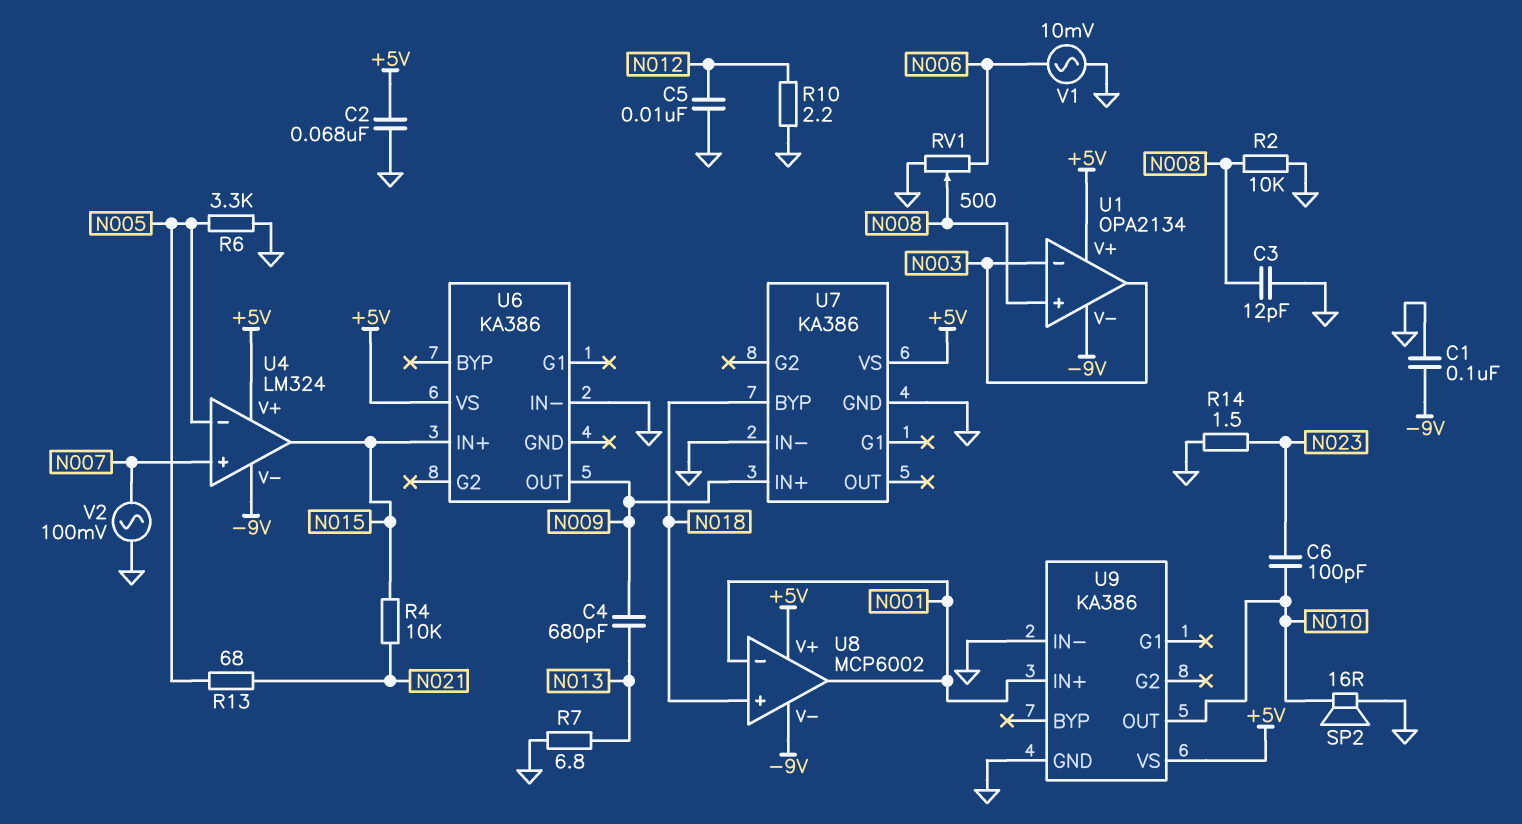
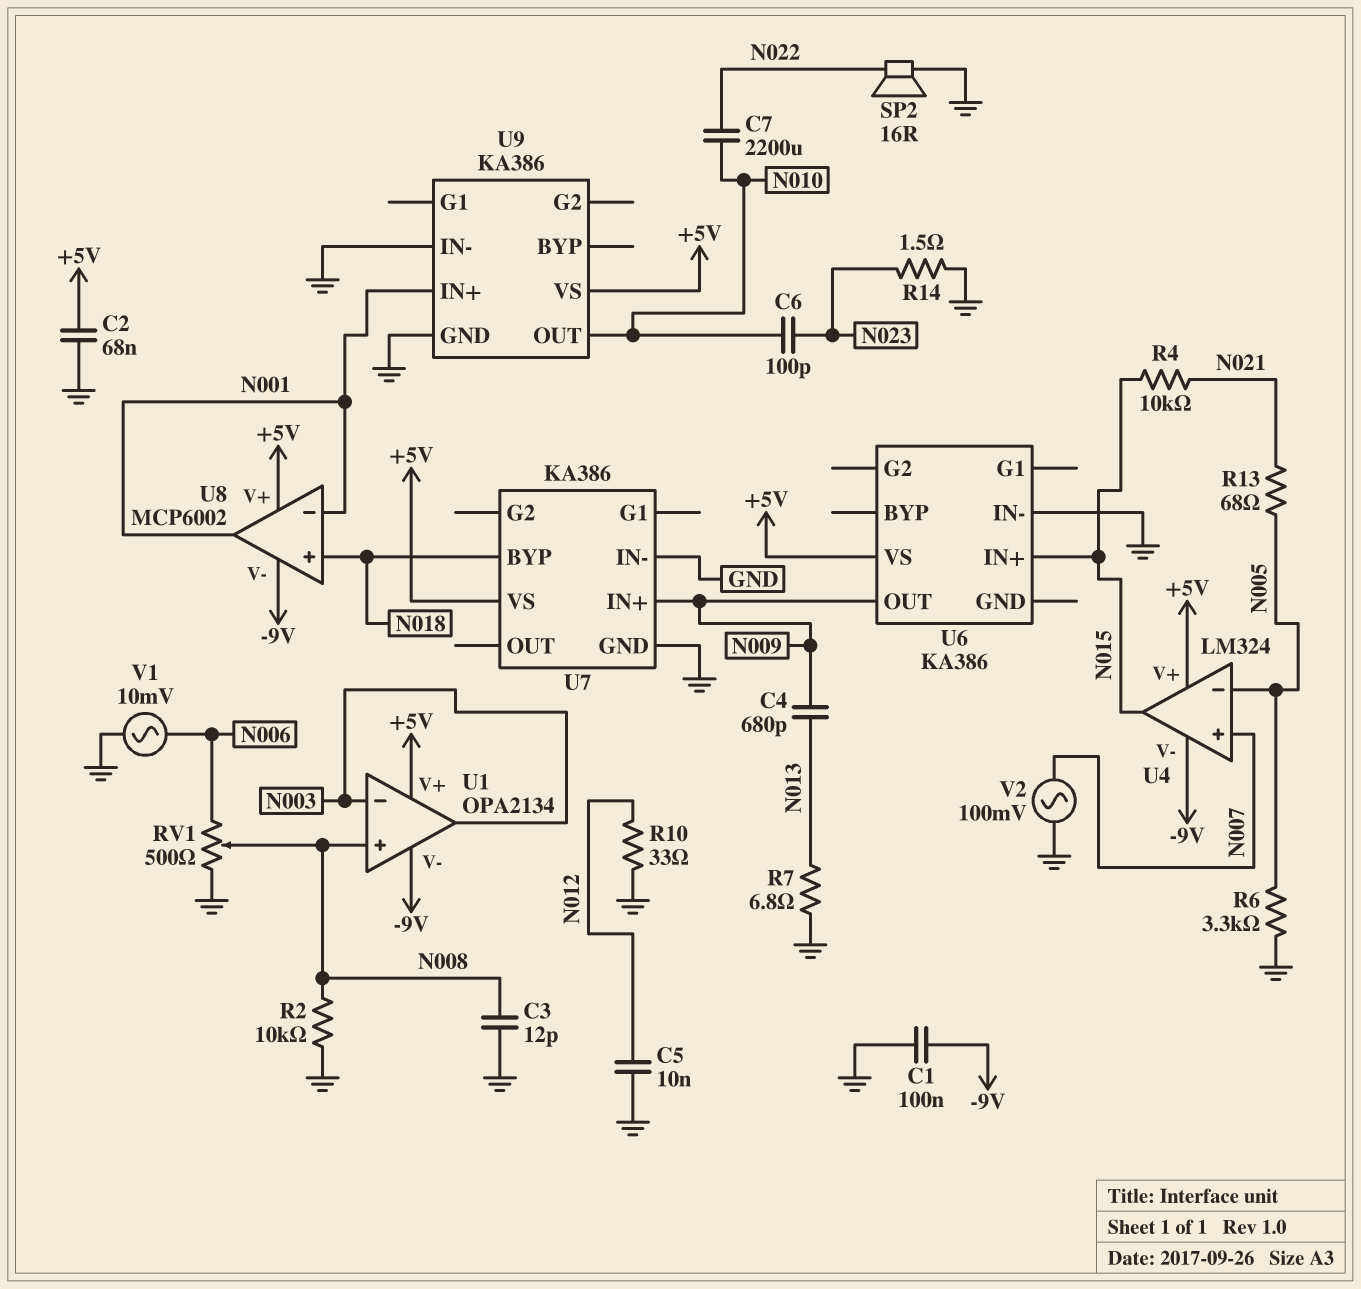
C7: none -> 2200uF (N010, N022)
R10: 2.2 (GND, N012) -> 33 (GND, N012)
SP2: speaker 16R (GND, N010) -> speaker 16R (GND, N022)

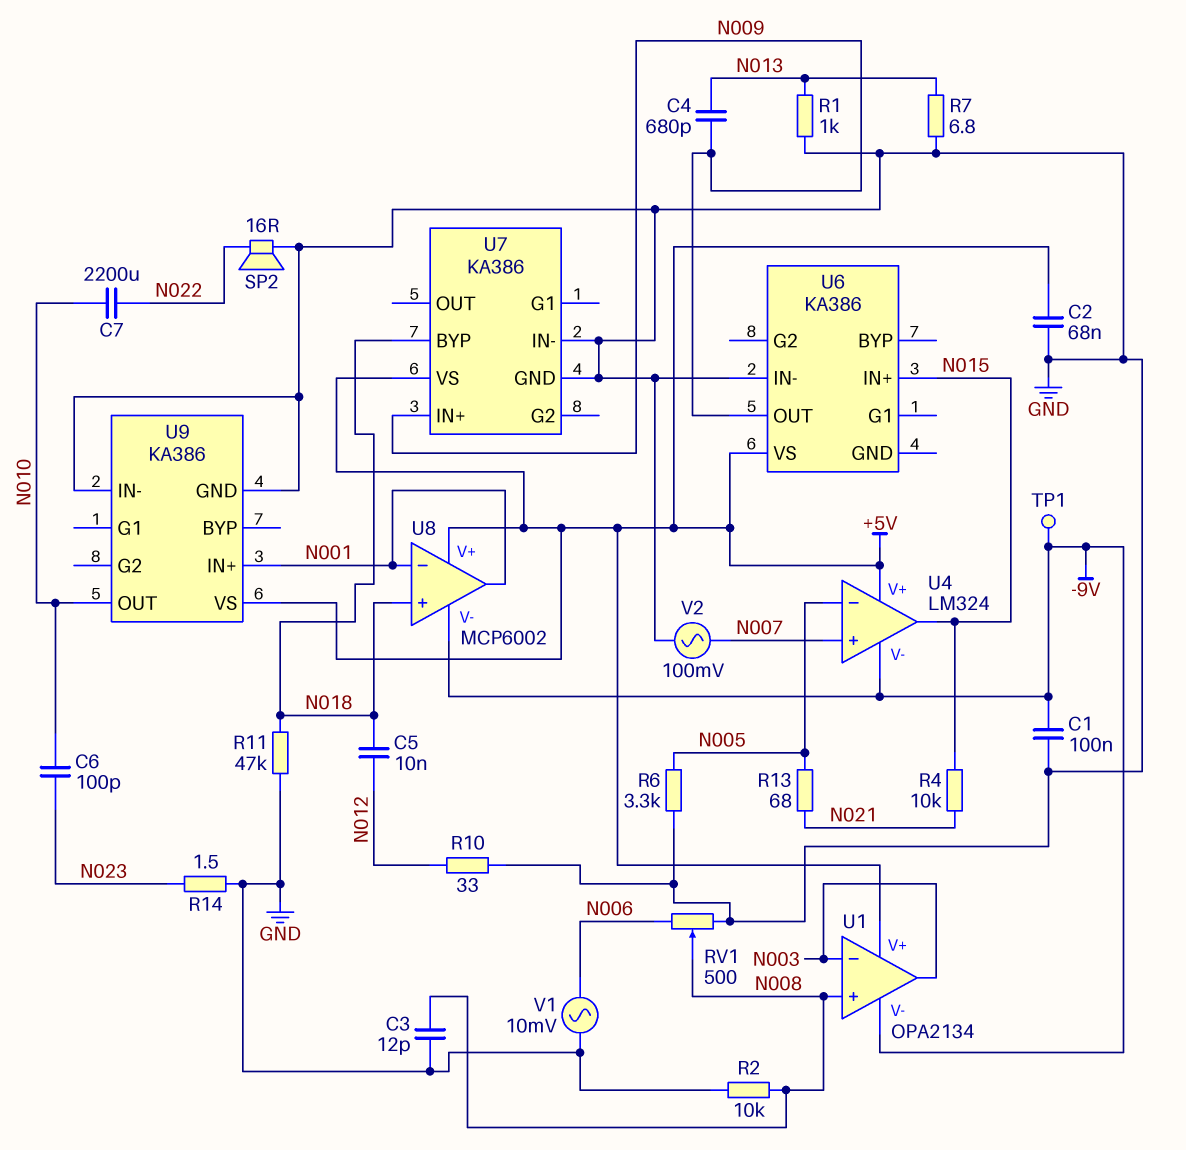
C5: 10nF (GND, N012) -> 10nF (N012, N018)
R1: none -> 1k (GND, N013)
R11: none -> 47k (GND, N018)
TP1: none -> test point (-9V)

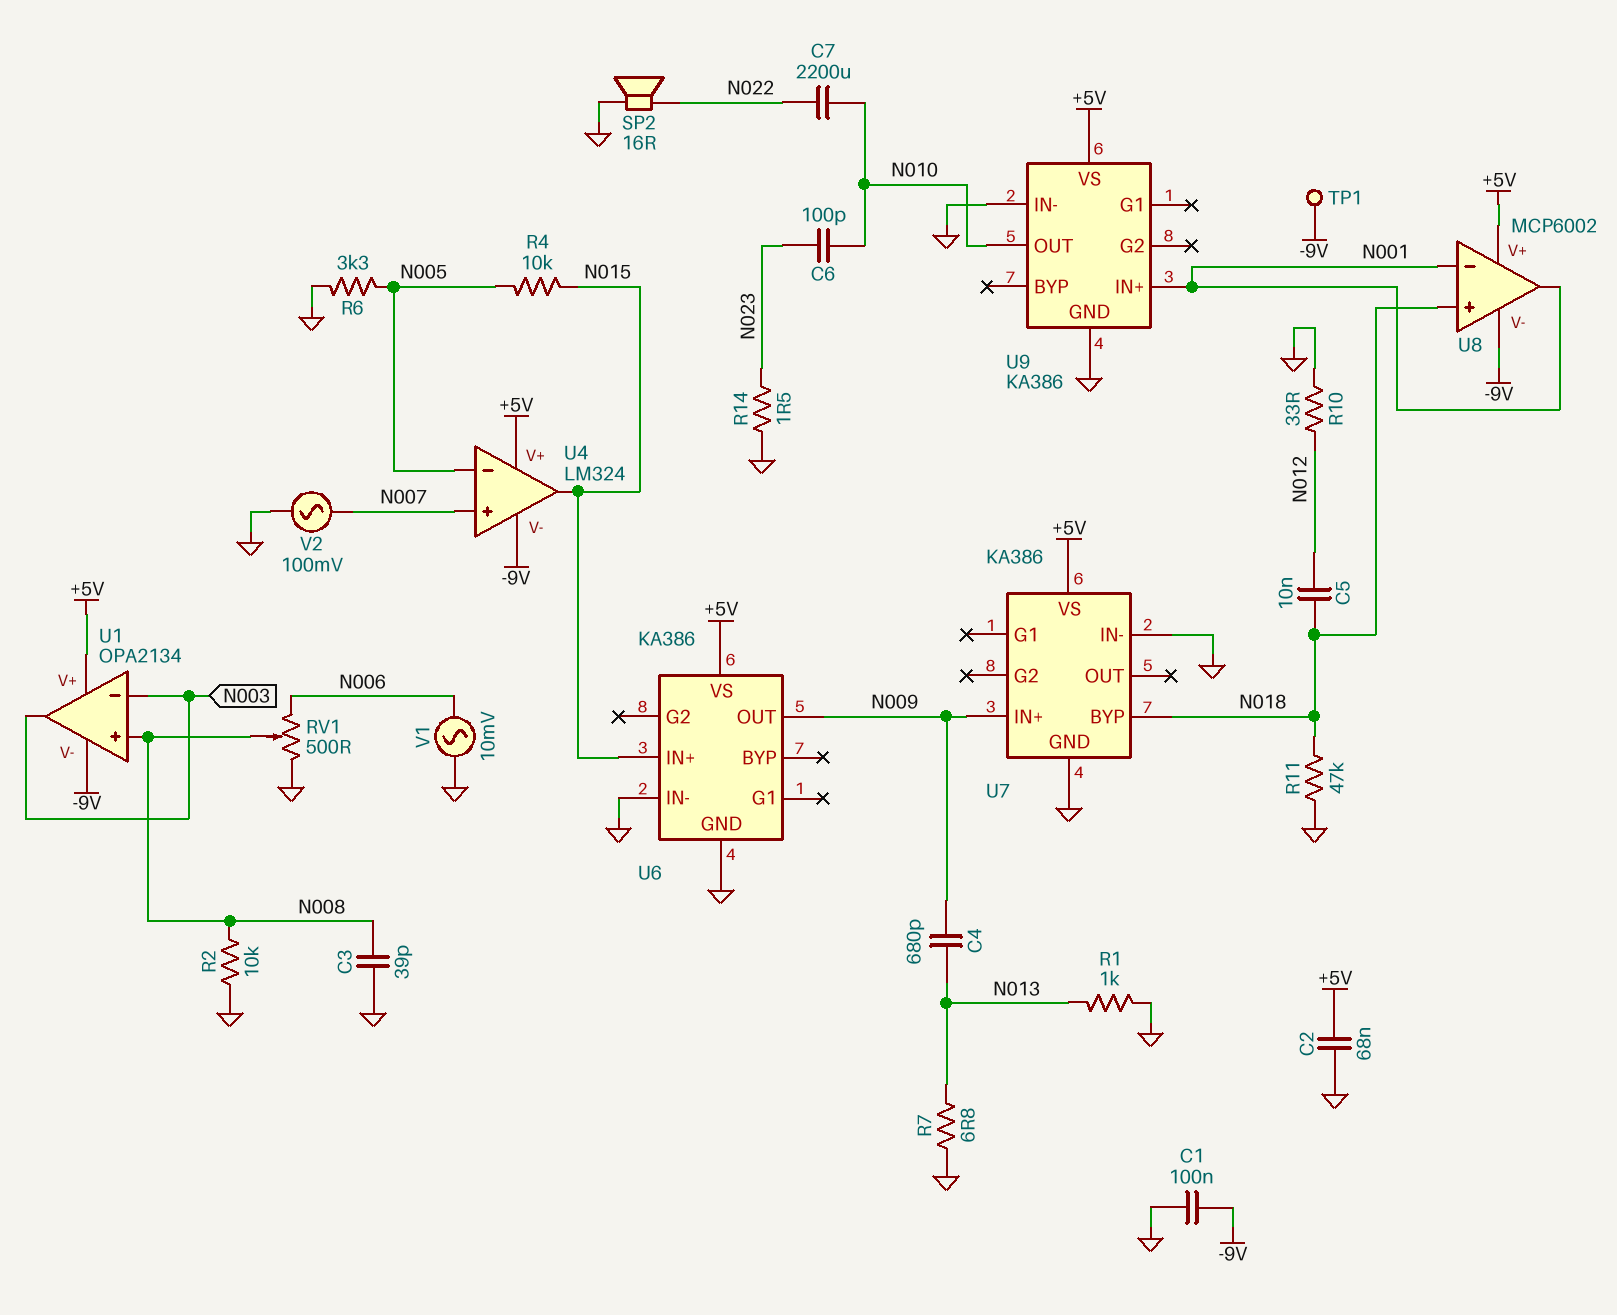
C3: 12pF (GND, N008) -> 39pF (GND, N008)
R4: 10k (N015, N021) -> 10k (N005, N015)
R13: 68 (N005, N021) -> none
U6 pin GND: none -> GND

